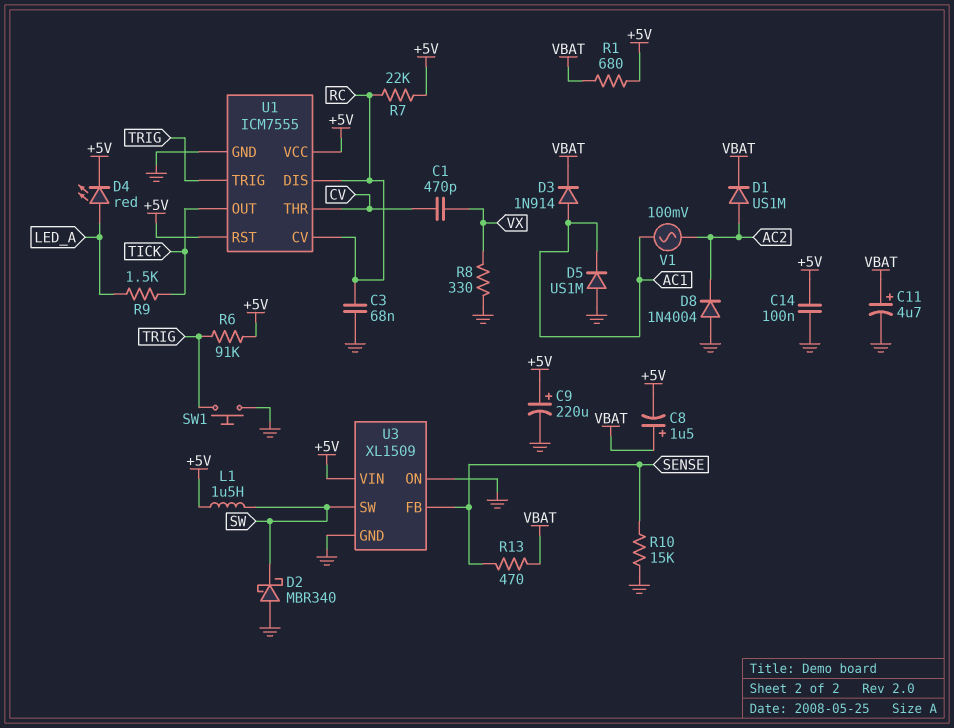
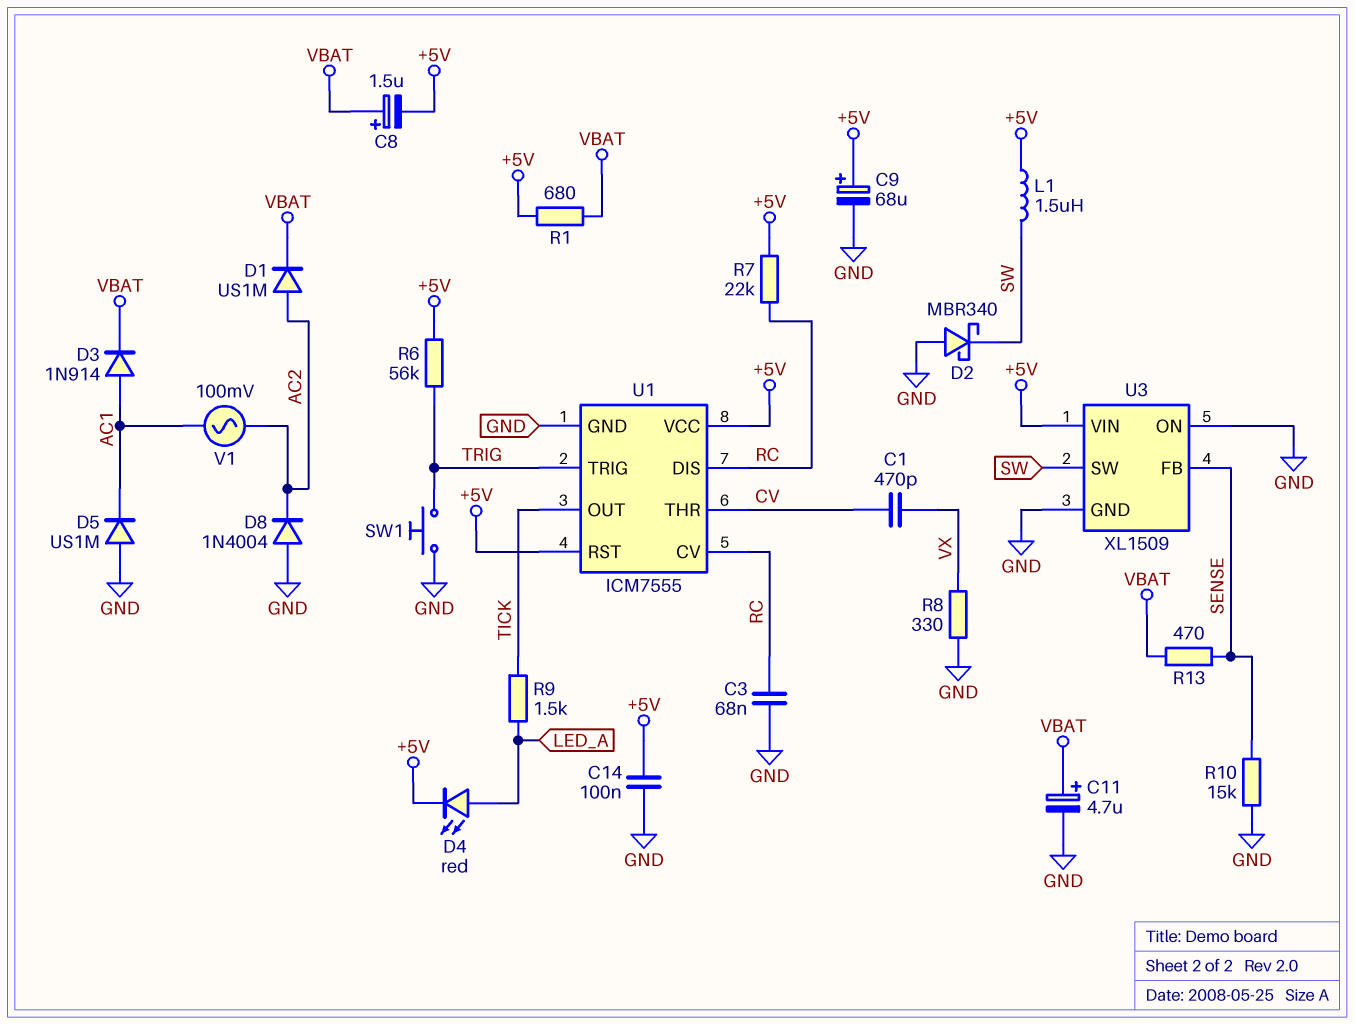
C9: 220uF (plus +5V, minus GND) -> 68uF (plus +5V, minus GND)
R6: 91k (+5V, TRIG) -> 56k (+5V, TRIG)

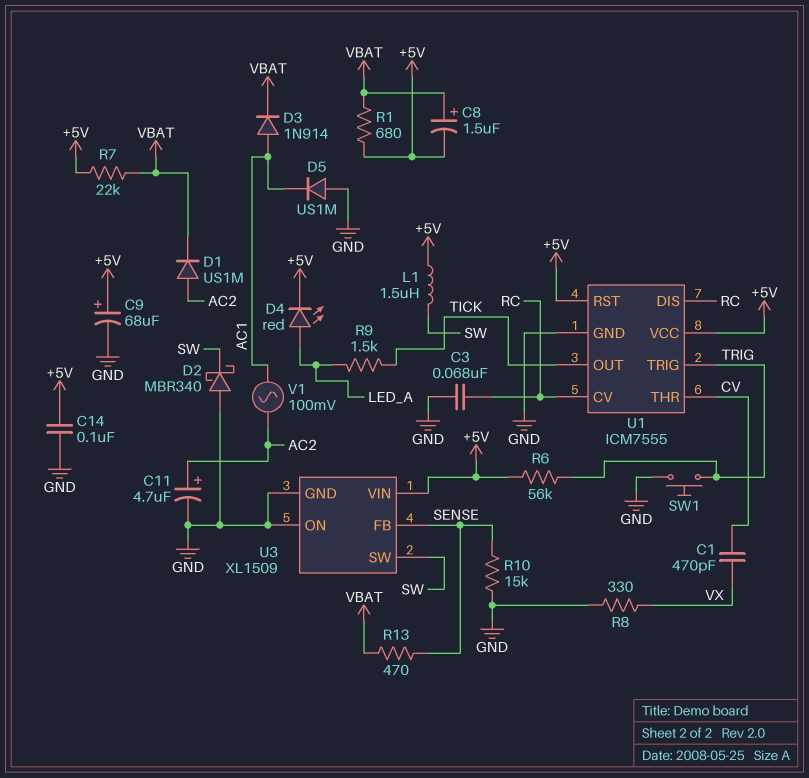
C11: 4.7uF (plus VBAT, minus GND) -> 4.7uF (plus AC2, minus GND)
D8: diode 1N4004 (A GND, K AC2) -> none
R7: 22k (+5V, RC) -> 22k (+5V, VBAT)

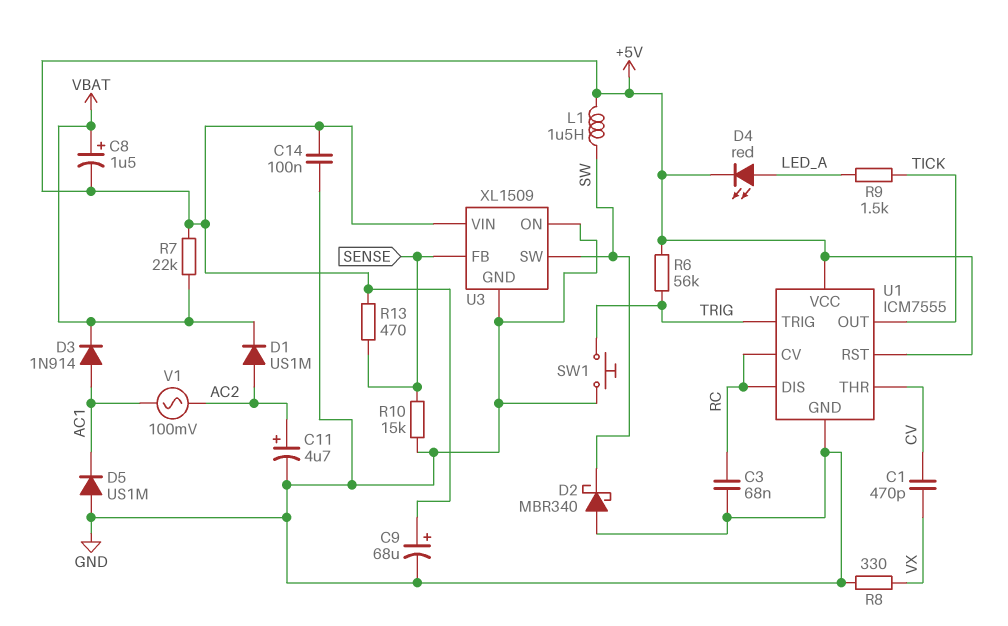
R1: 680 (+5V, VBAT) -> none
R13: 470 (SENSE, VBAT) -> 470 (+5V, SENSE)

